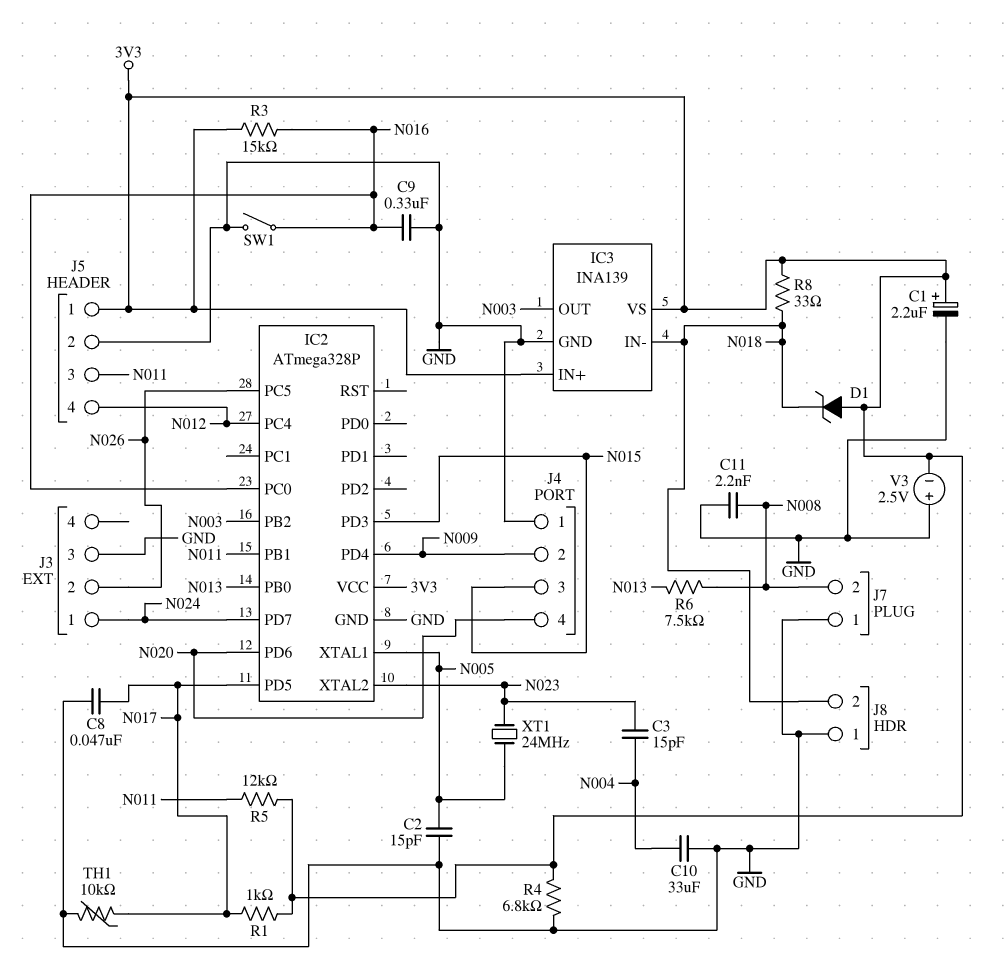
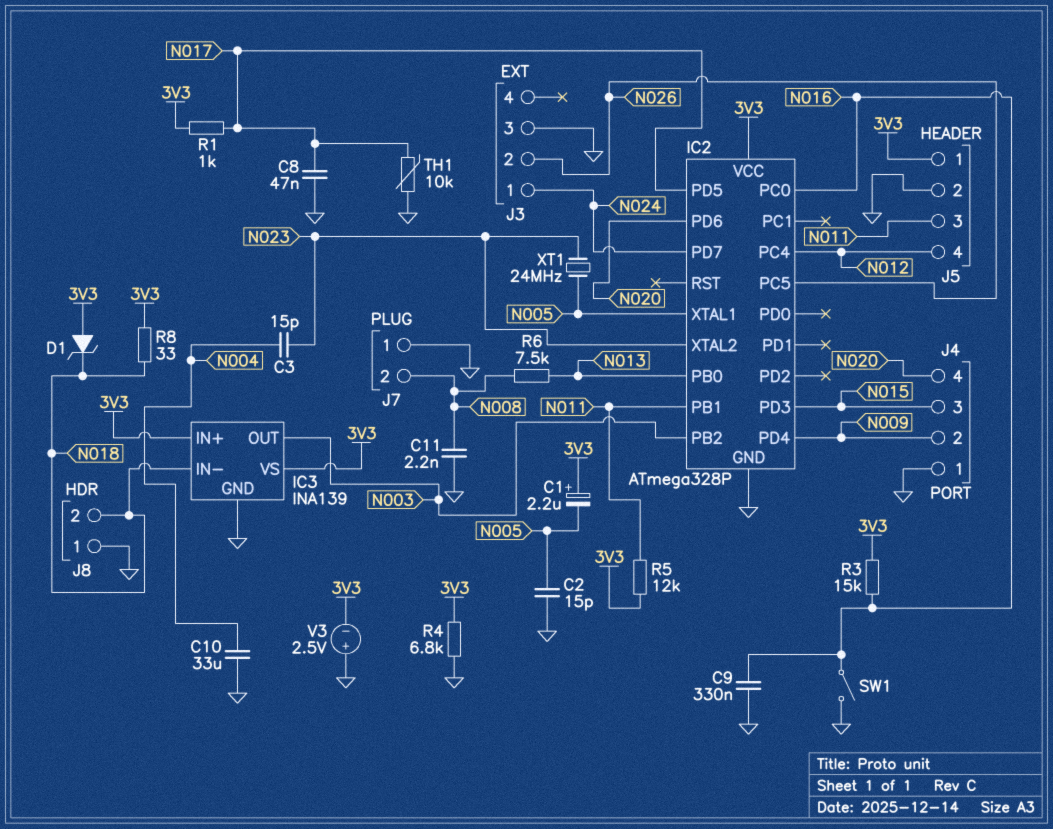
C1: 2.2uF (plus 3V3, minus GND) -> 2.2uF (plus 3V3, minus N005)

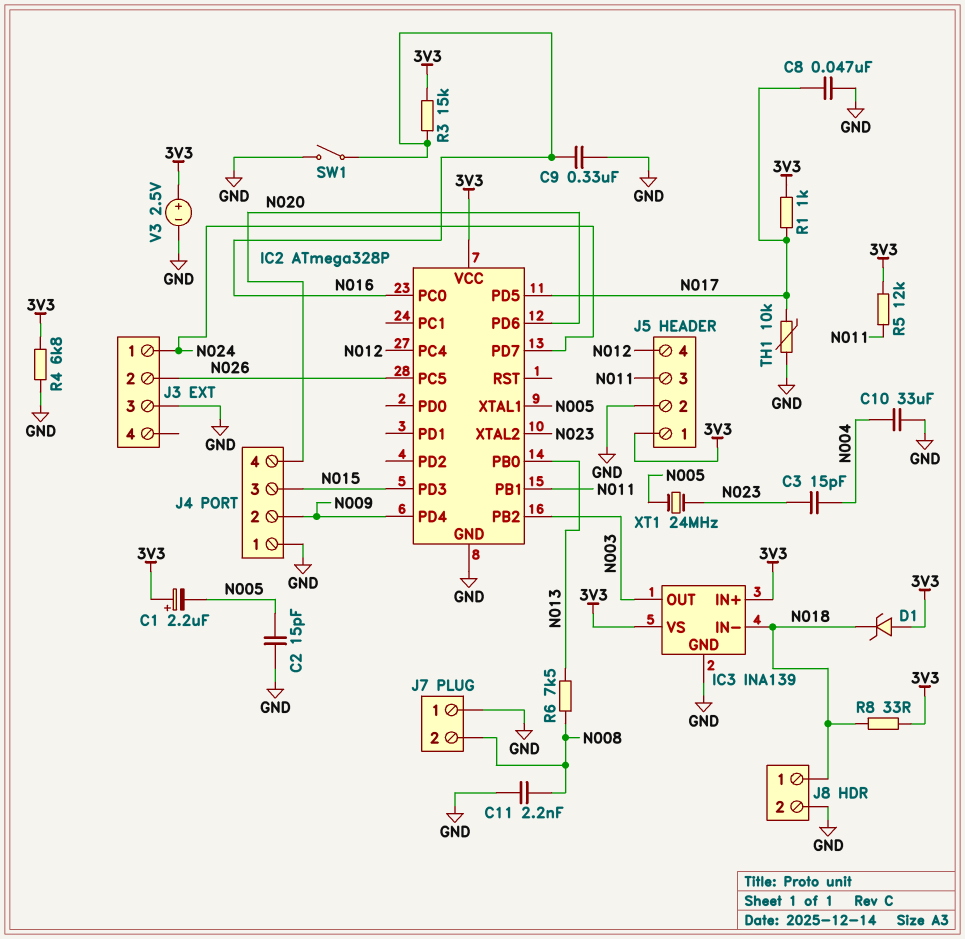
J8 pin 1: GND -> N018
J8 pin 2: N018 -> GND
V3: 2.5V (plus GND, minus 3V3) -> 2.5V (plus 3V3, minus GND)

